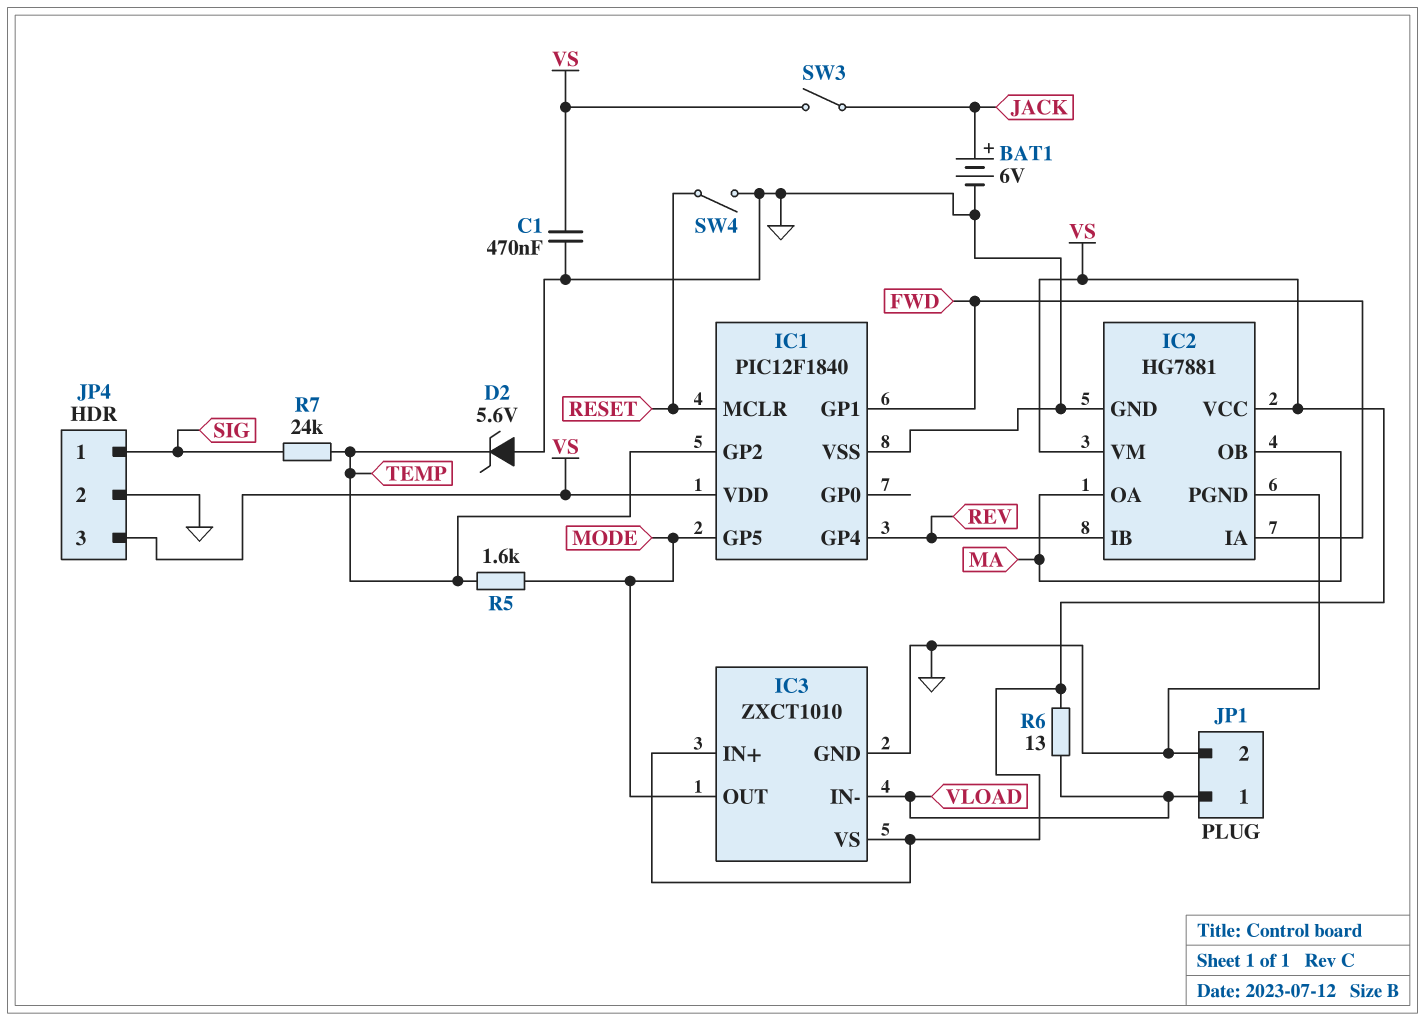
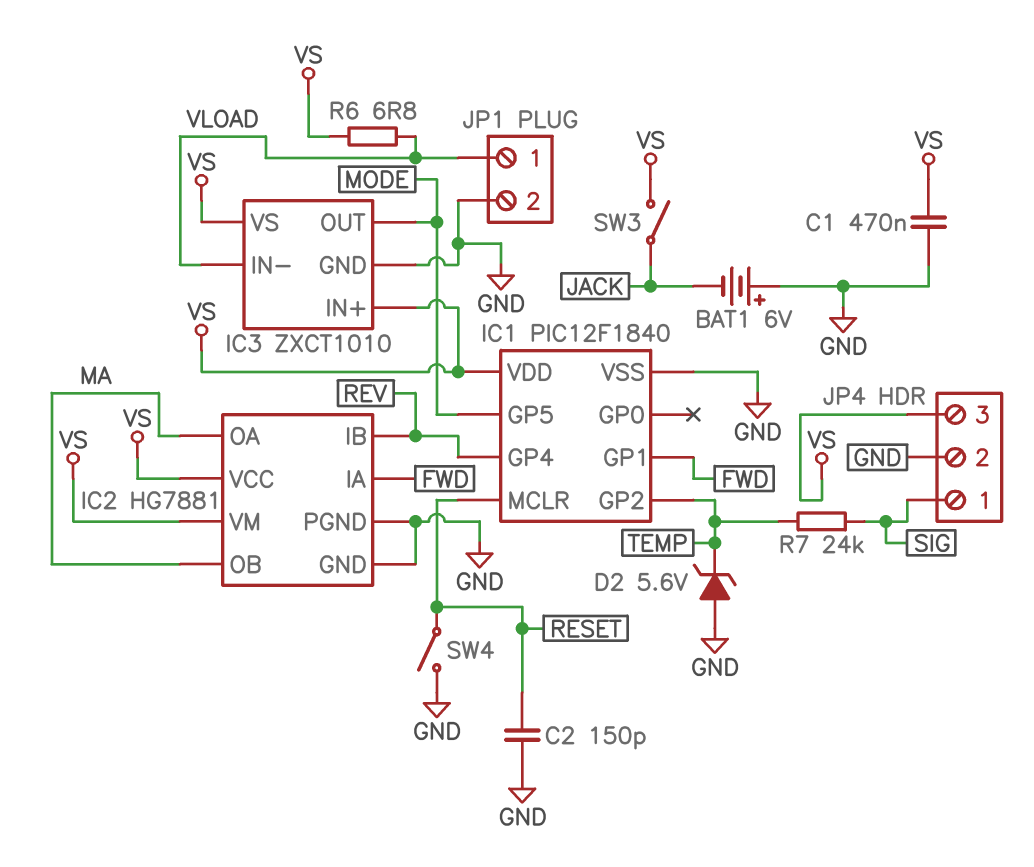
BAT1: 6V (plus JACK, minus GND) -> 6V (plus GND, minus JACK)
C2: none -> 150pF (GND, RESET)
R5: 1.6k (MODE, TEMP) -> none
R6: 13 (VLOAD, VS) -> 6.8 (VLOAD, VS)

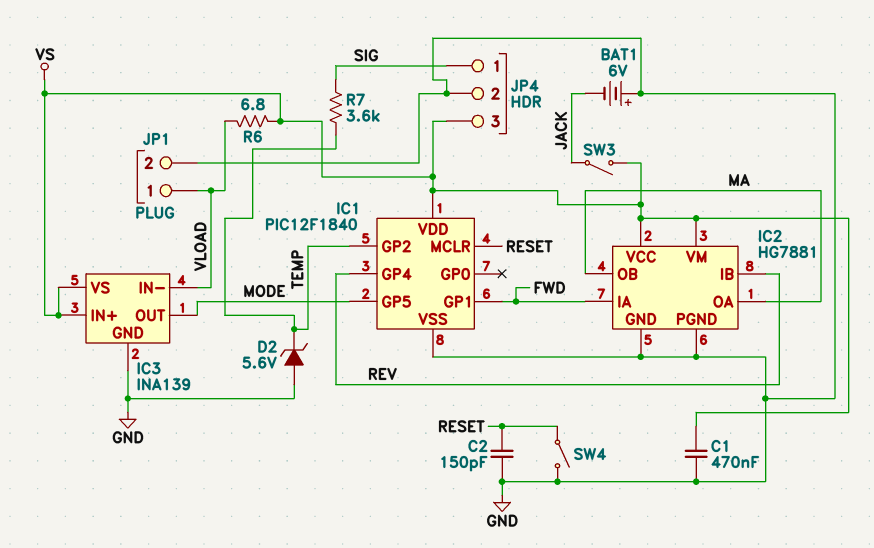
IC3: ZXCT1010 -> INA139
R7: 24k (SIG, TEMP) -> 3.6k (SIG, TEMP)

